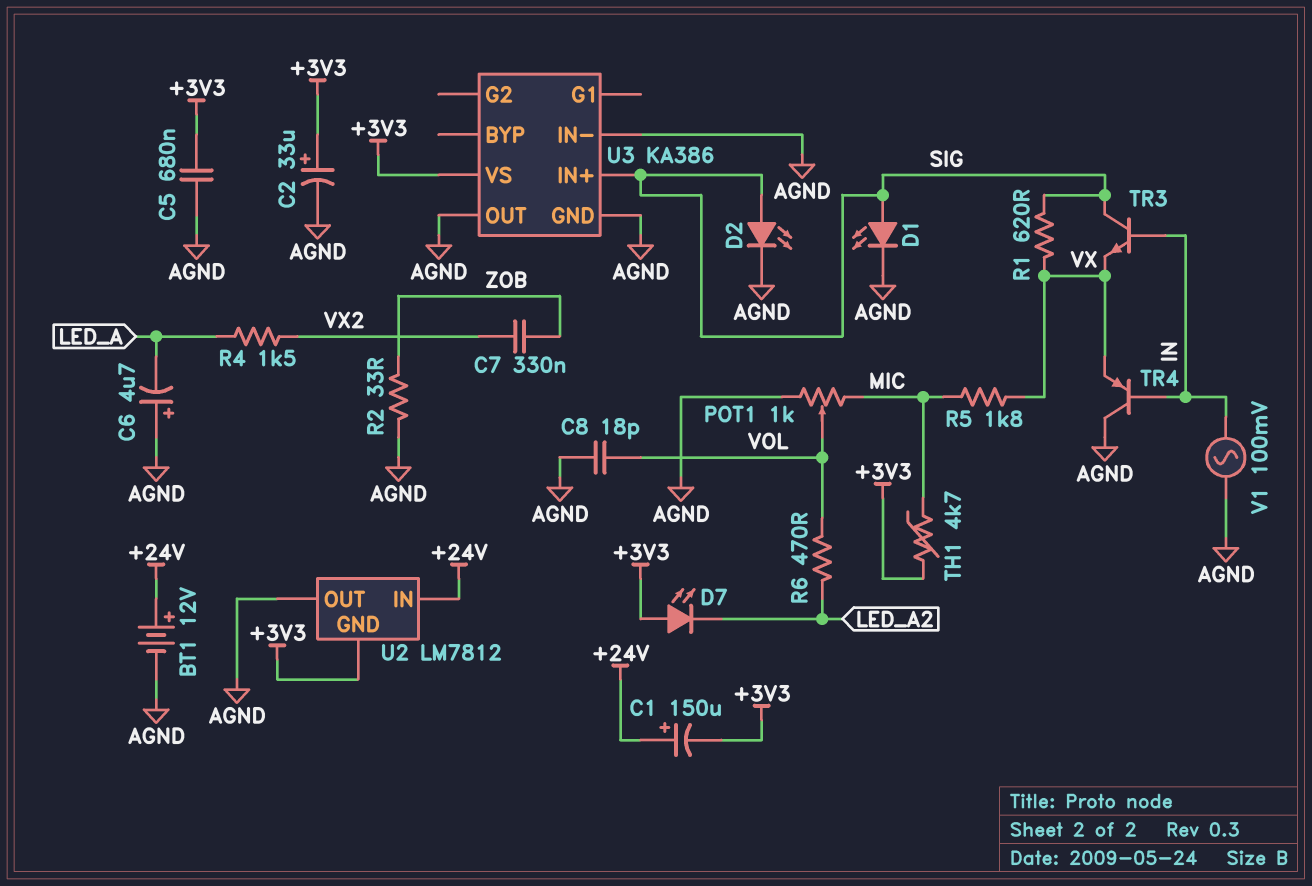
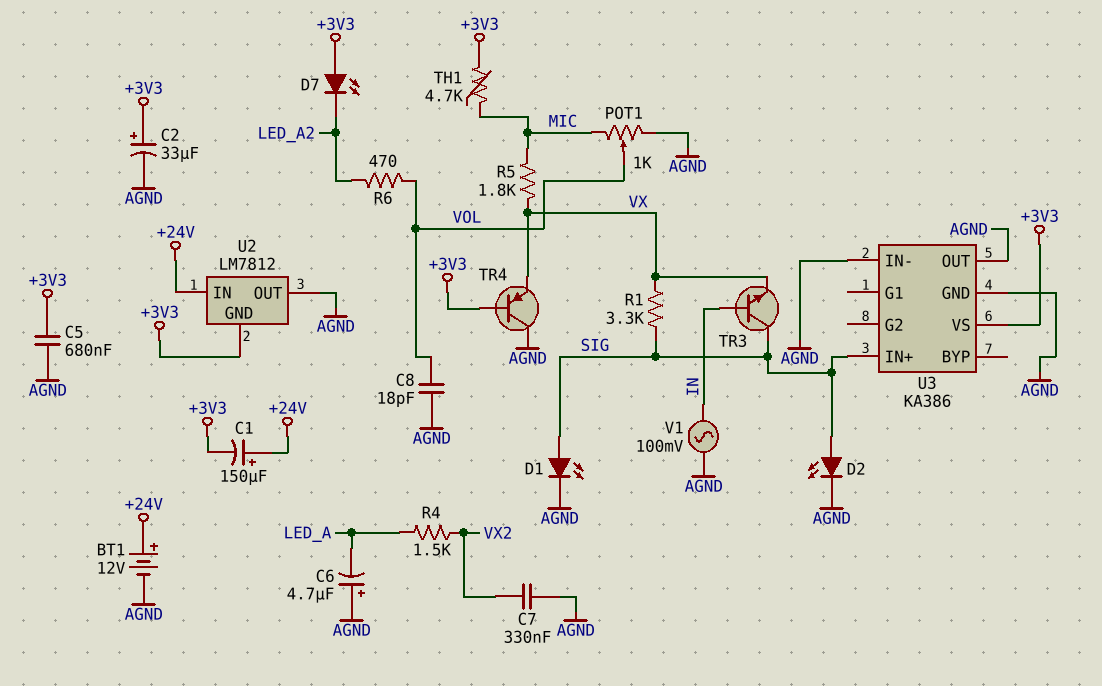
C7: 330nF (VX2, ZOB) -> 330nF (AGND, VX2)
R1: 620 (SIG, VX) -> 3.3k (SIG, VX)
R2: 33 (AGND, ZOB) -> none
TR4: PNP (B IN, C AGND, E VX) -> PNP (B +3V3, C AGND, E VX)

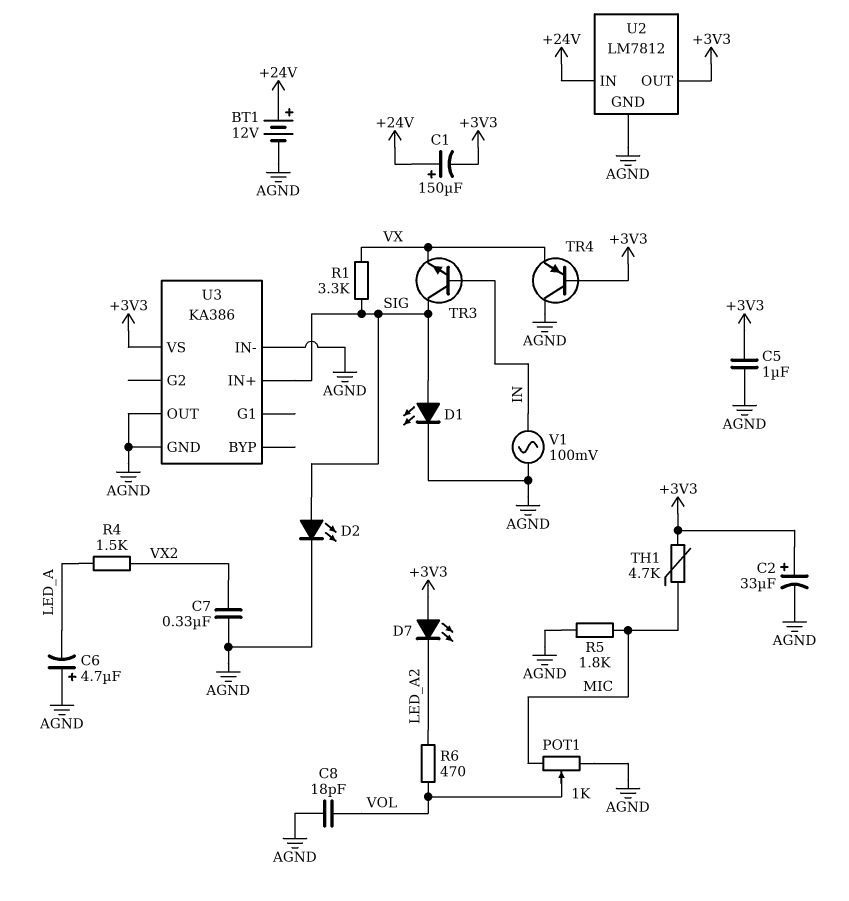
C5: 680nF (+3V3, AGND) -> 1uF (+3V3, AGND)
R5: 1.8k (MIC, VX) -> 1.8k (AGND, MIC)
U2 pin GND: +3V3 -> AGND
U2 pin OUT: AGND -> +3V3

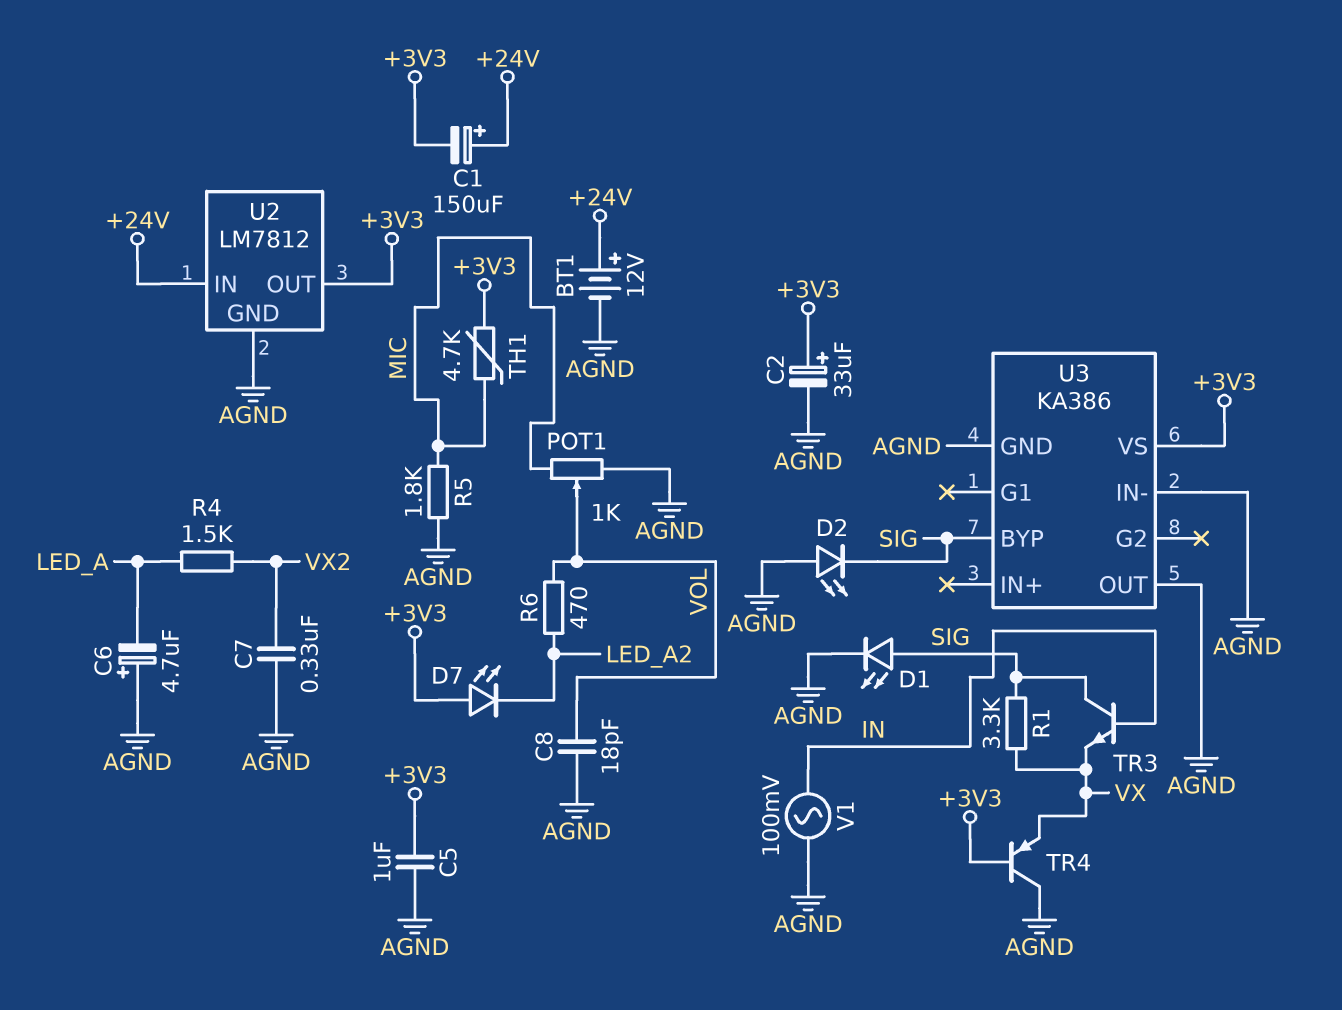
D2: LED (A SIG, K AGND) -> LED (A AGND, K SIG)
U3 pin BYP: none -> SIG
U3 pin IN+: SIG -> none

